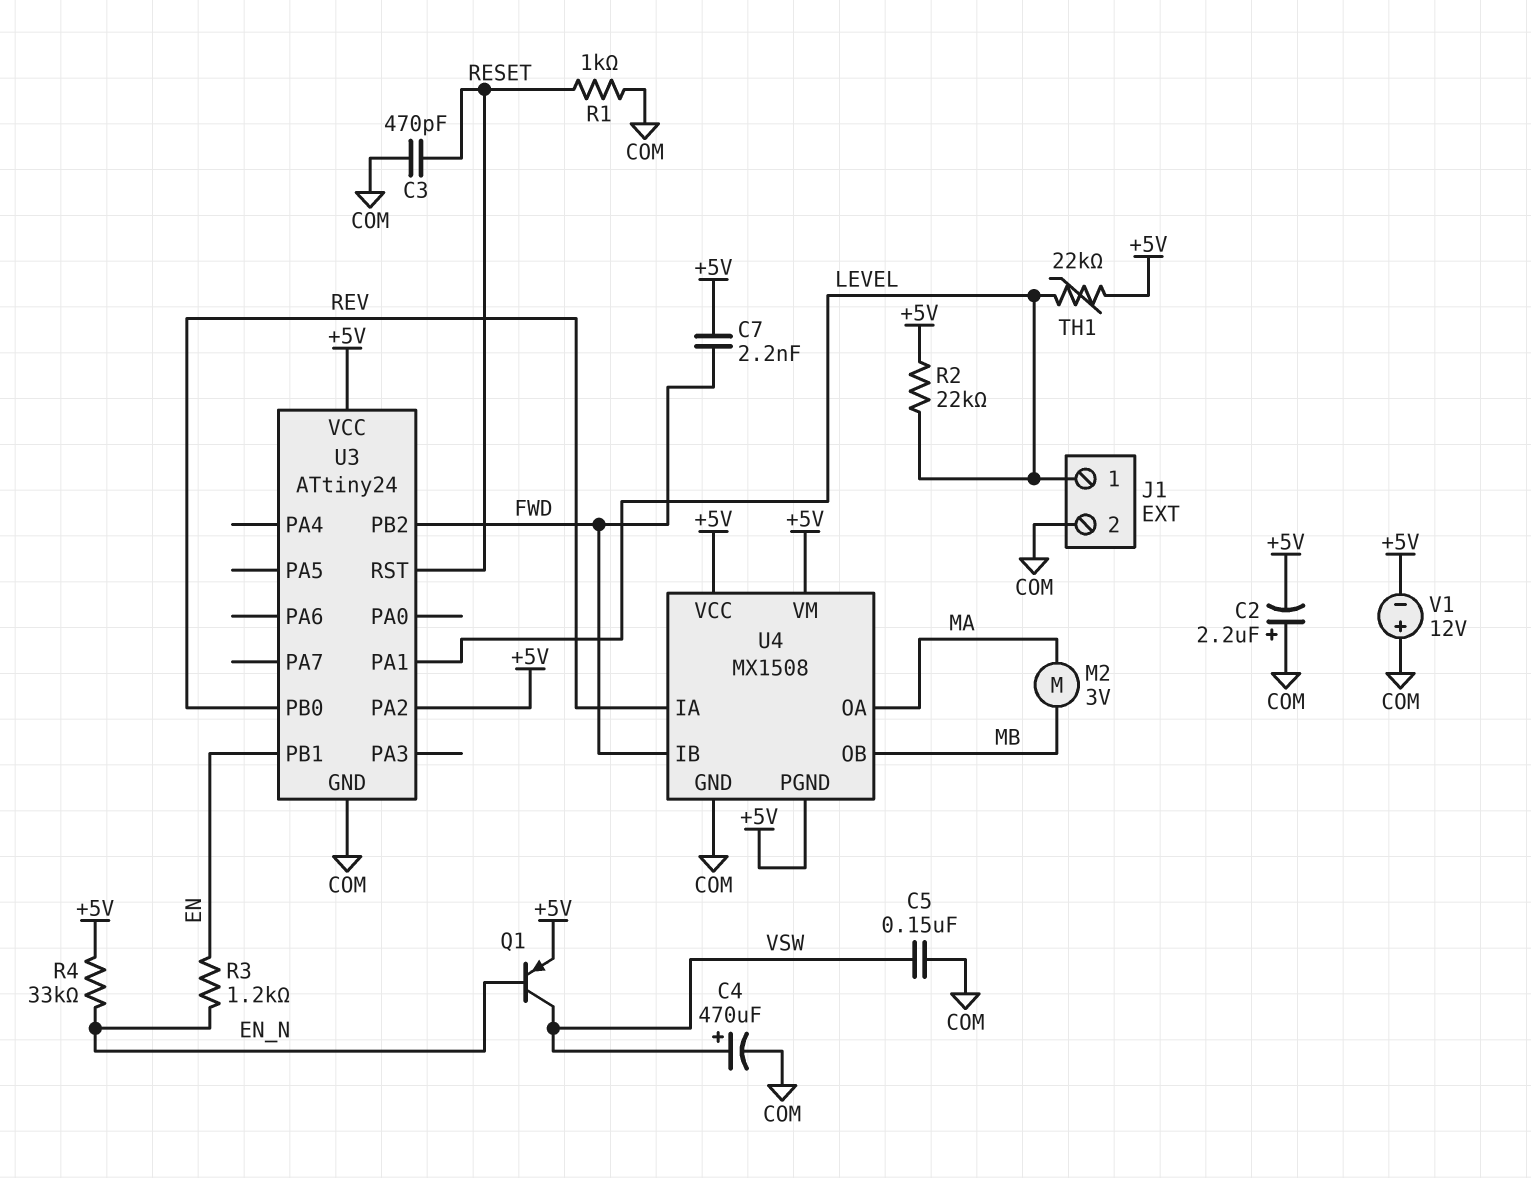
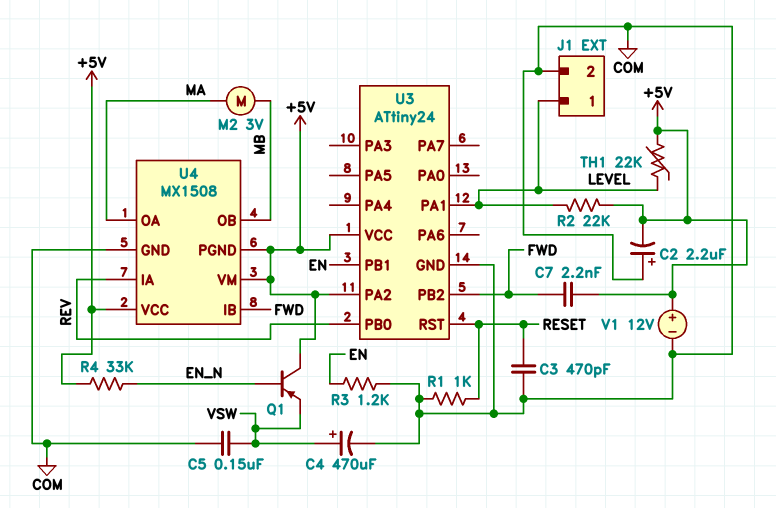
Q1: PNP (B EN_N, C VSW, E +5V) -> PNP (B EN_N, C +5V, E VSW)
R3: 1.2k (EN, EN_N) -> 1.2k (COM, EN)
V1: 12V (plus COM, minus +5V) -> 12V (plus +5V, minus COM)

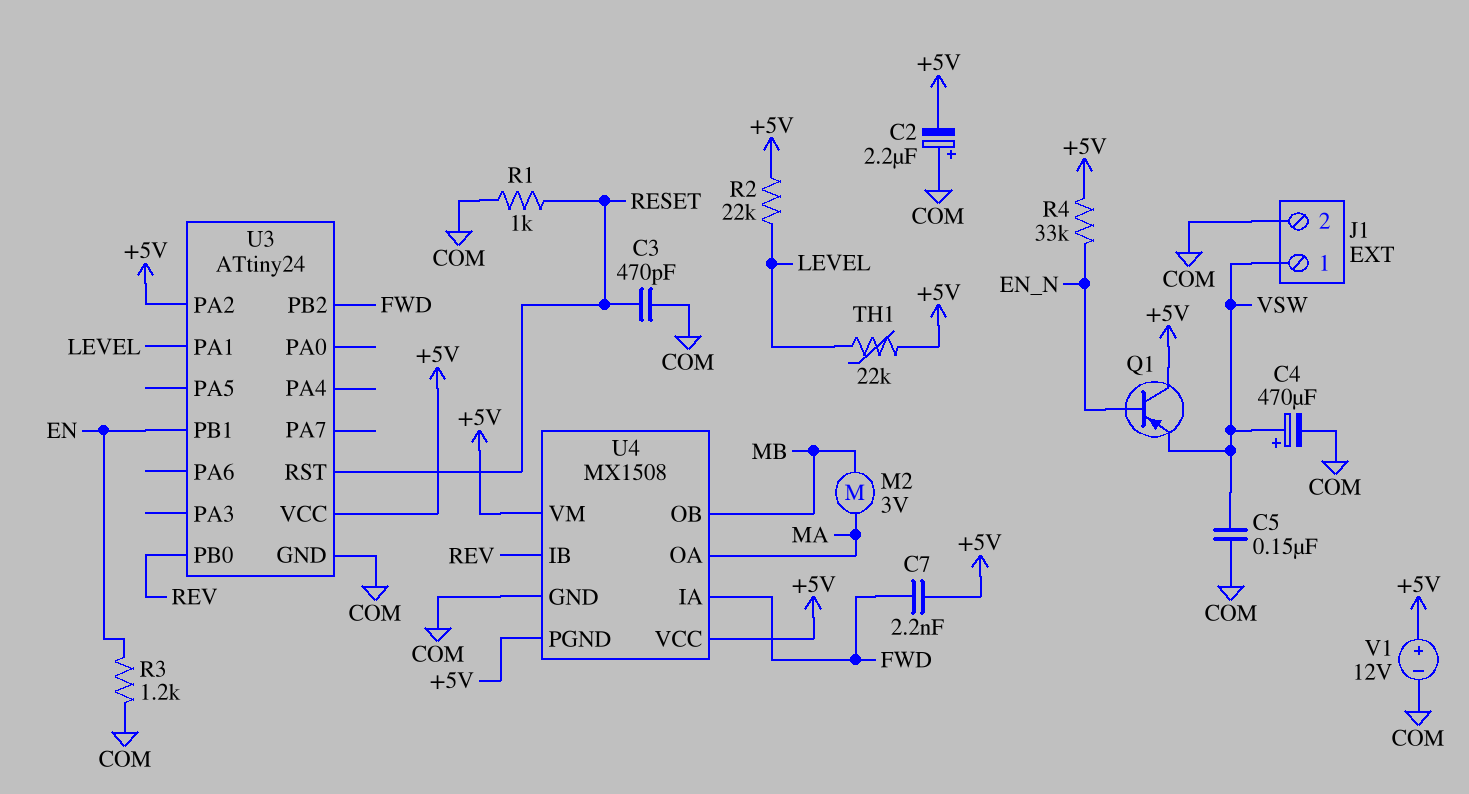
J1 pin 1: LEVEL -> VSW
U4 pin IA: REV -> FWD
U4 pin IB: FWD -> REV

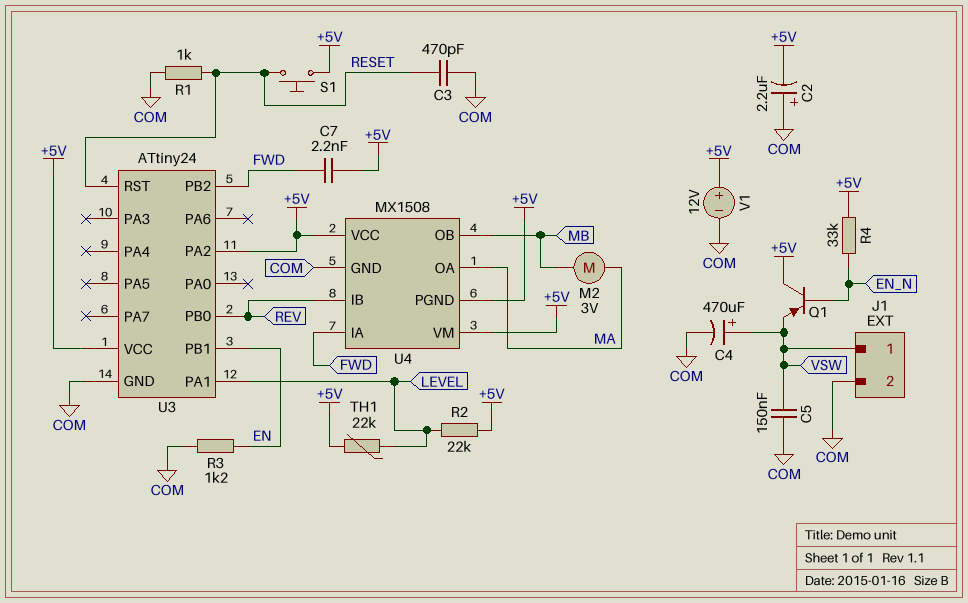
S1: none -> button (+5V, RESET)

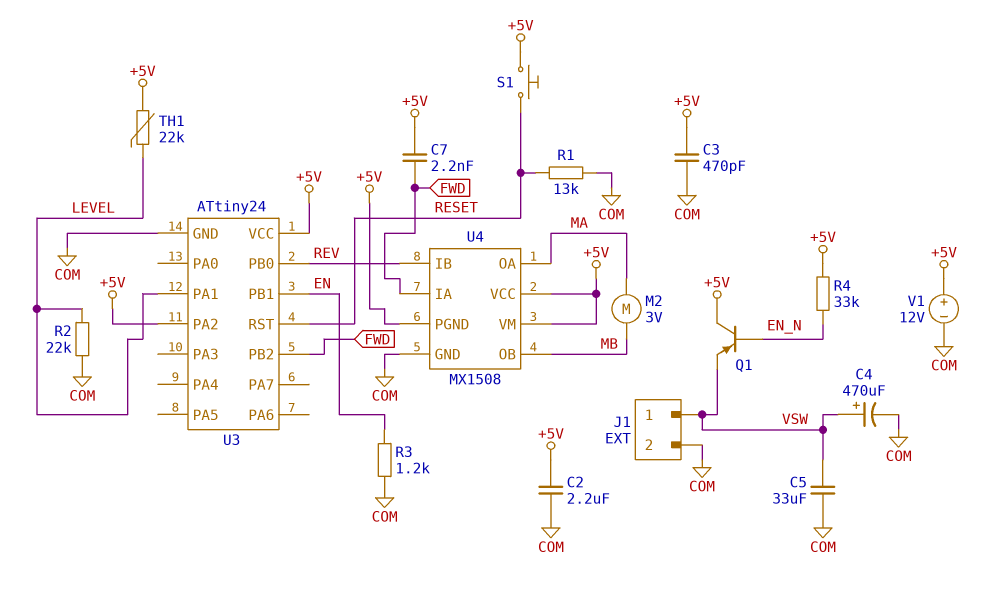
C2: 2.2uF (plus COM, minus +5V) -> 2.2uF (+5V, COM)
C3: 470pF (COM, RESET) -> 470pF (+5V, COM)
C5: 150nF (COM, VSW) -> 33uF (COM, VSW)
R1: 1k (COM, RESET) -> 13k (COM, RESET)
R2: 22k (+5V, LEVEL) -> 22k (COM, LEVEL)

